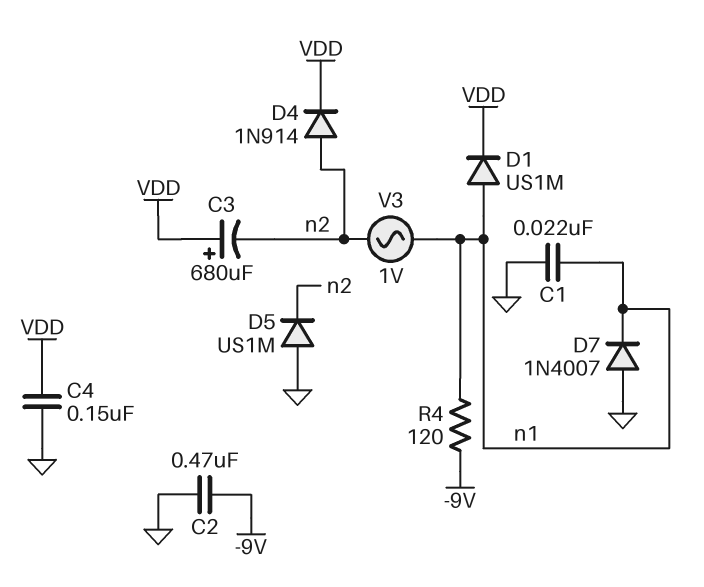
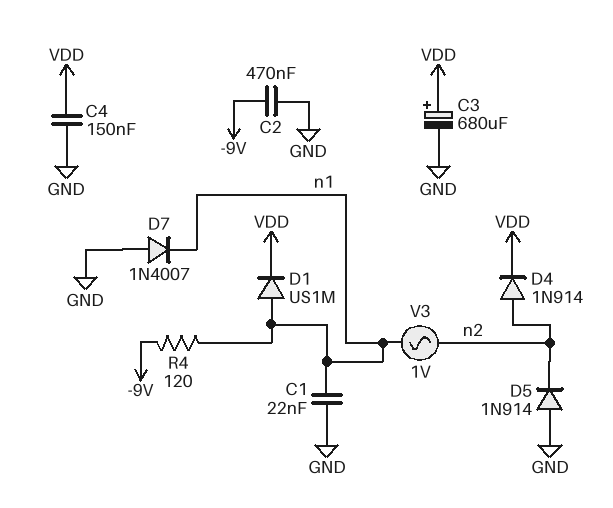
C3: 680uF (plus VDD, minus n2) -> 680uF (plus VDD, minus GND)
D5: diode US1M (A GND, K n2) -> diode 1N914 (A GND, K n2)

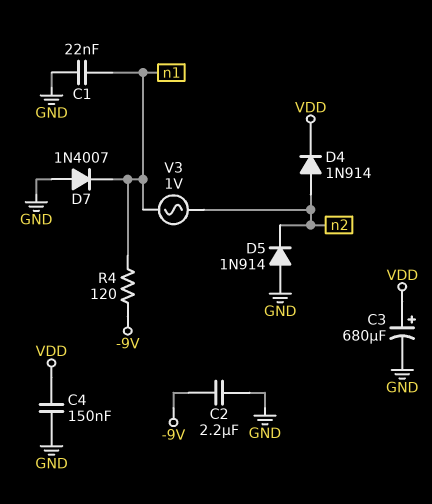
C2: 470nF (-9V, GND) -> 2.2uF (-9V, GND)
D1: diode US1M (A n1, K VDD) -> none

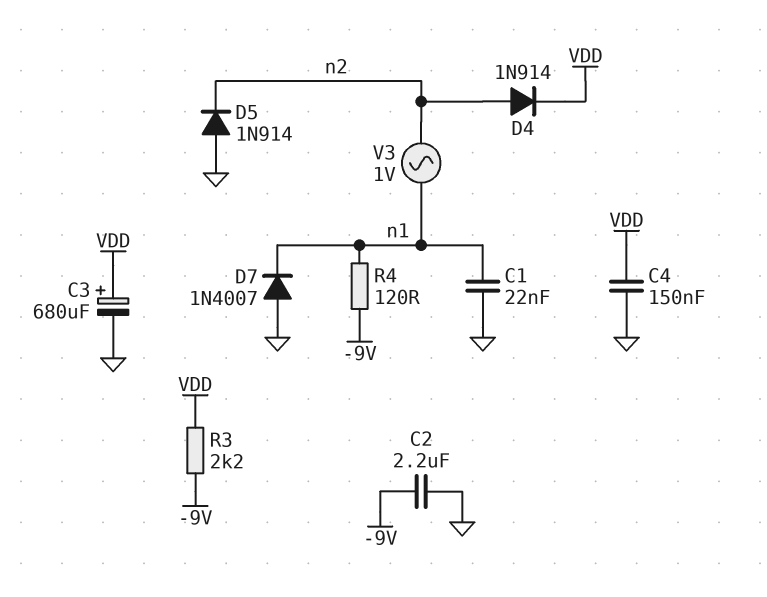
R3: none -> 2.2k (-9V, VDD)

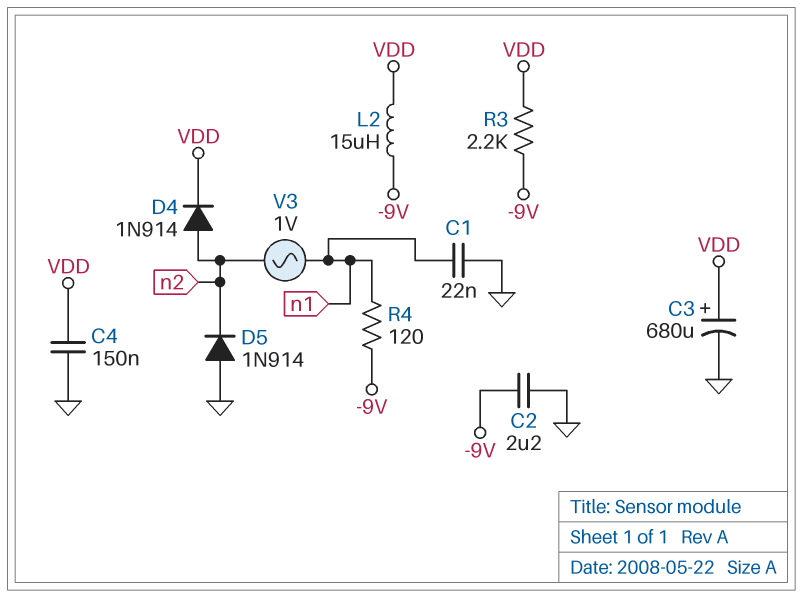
D7: diode 1N4007 (A GND, K n1) -> none
L2: none -> 15uH (-9V, VDD)

